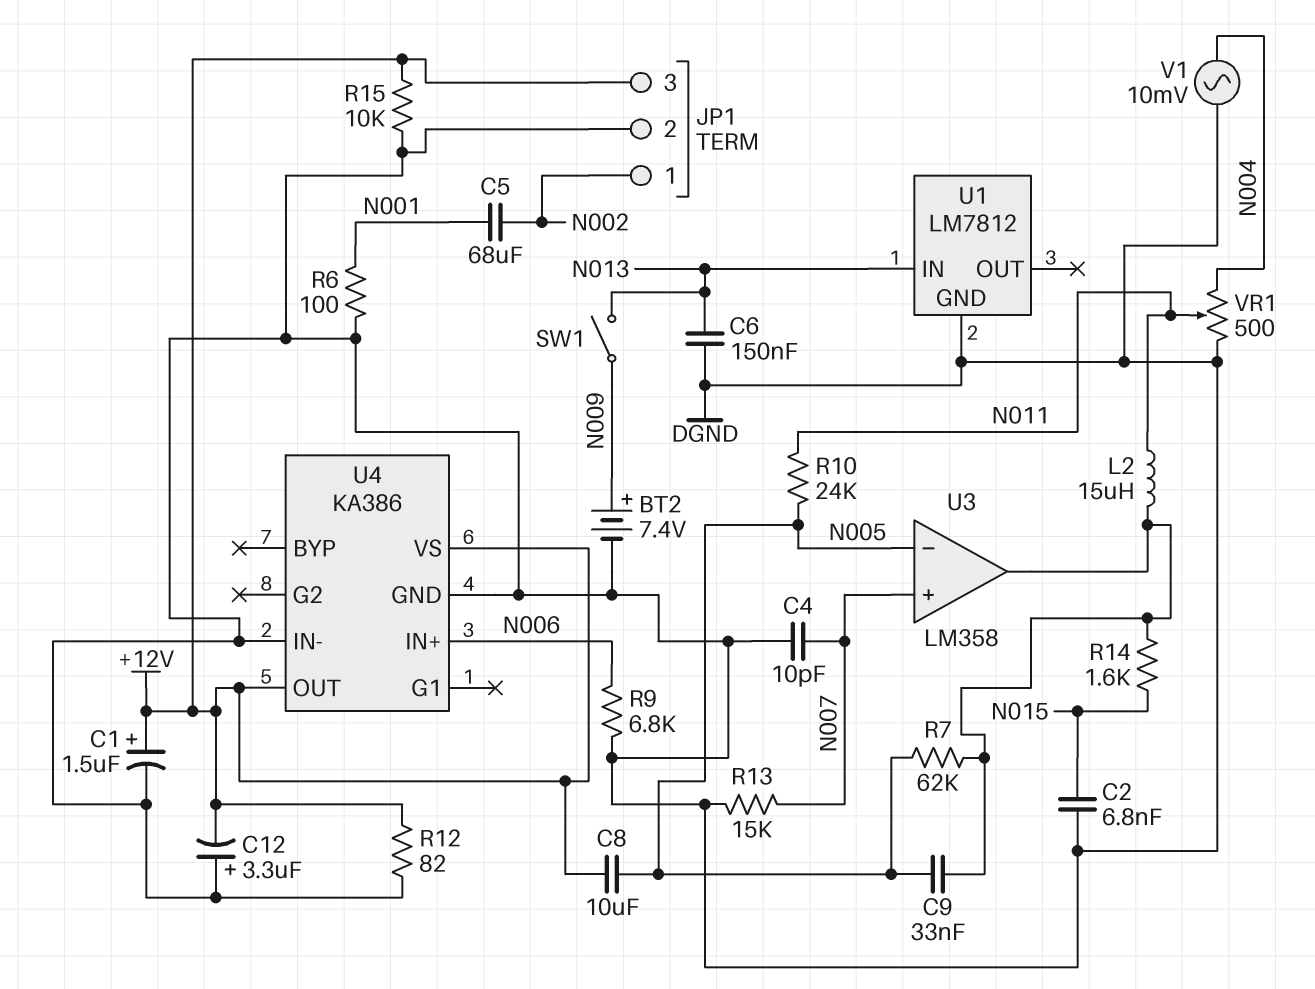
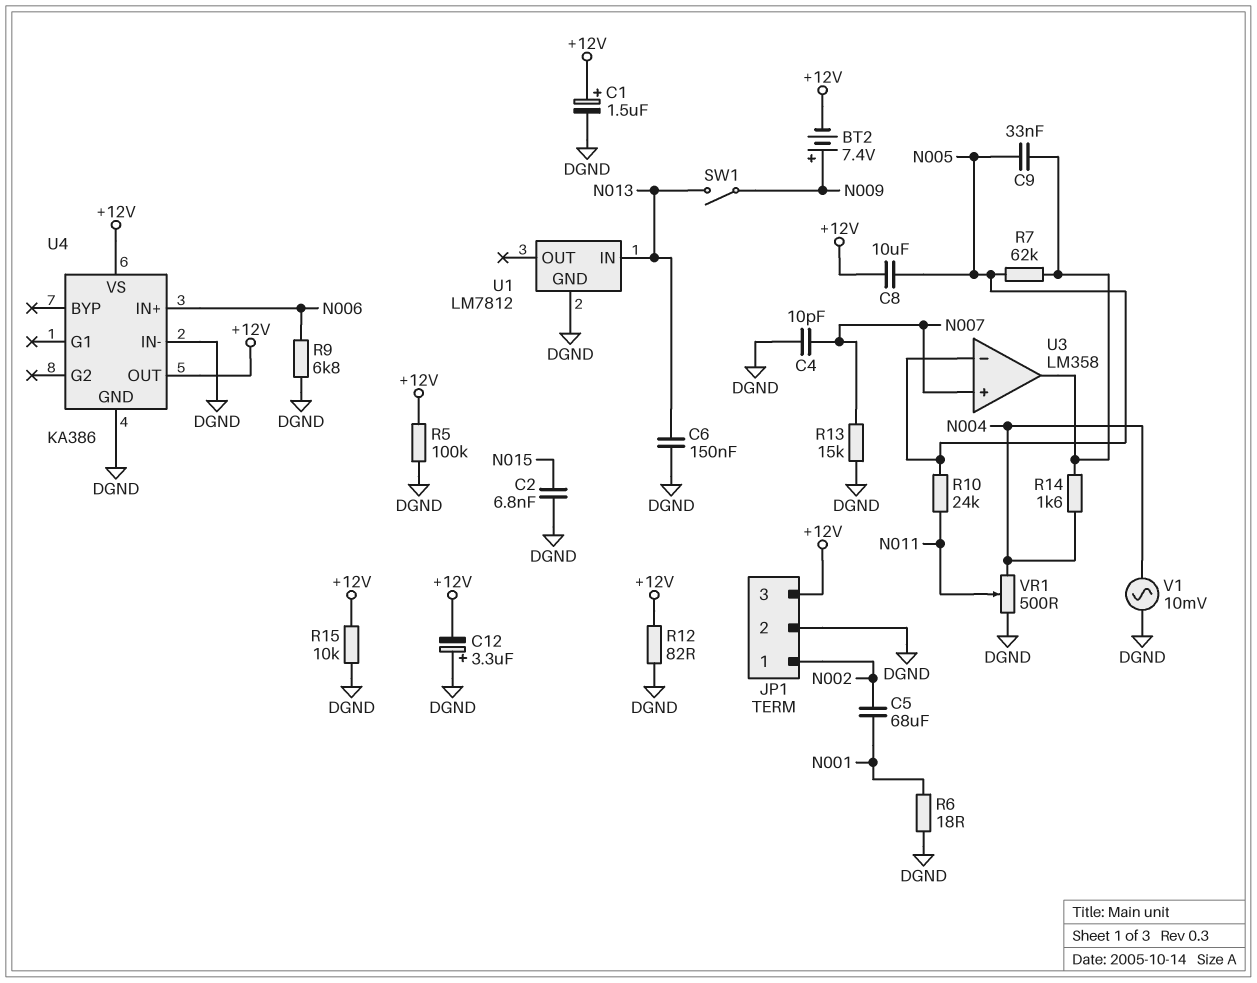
BT2: 7.4V (plus N009, minus DGND) -> 7.4V (plus N009, minus +12V)
L2: 15uH (N011, U3/out) -> none
R5: none -> 100k (+12V, DGND)
R6: 100 (DGND, N001) -> 18 (DGND, N001)
R14: 1.6k (N015, U3/out) -> 1.6k (N004, U3/out)

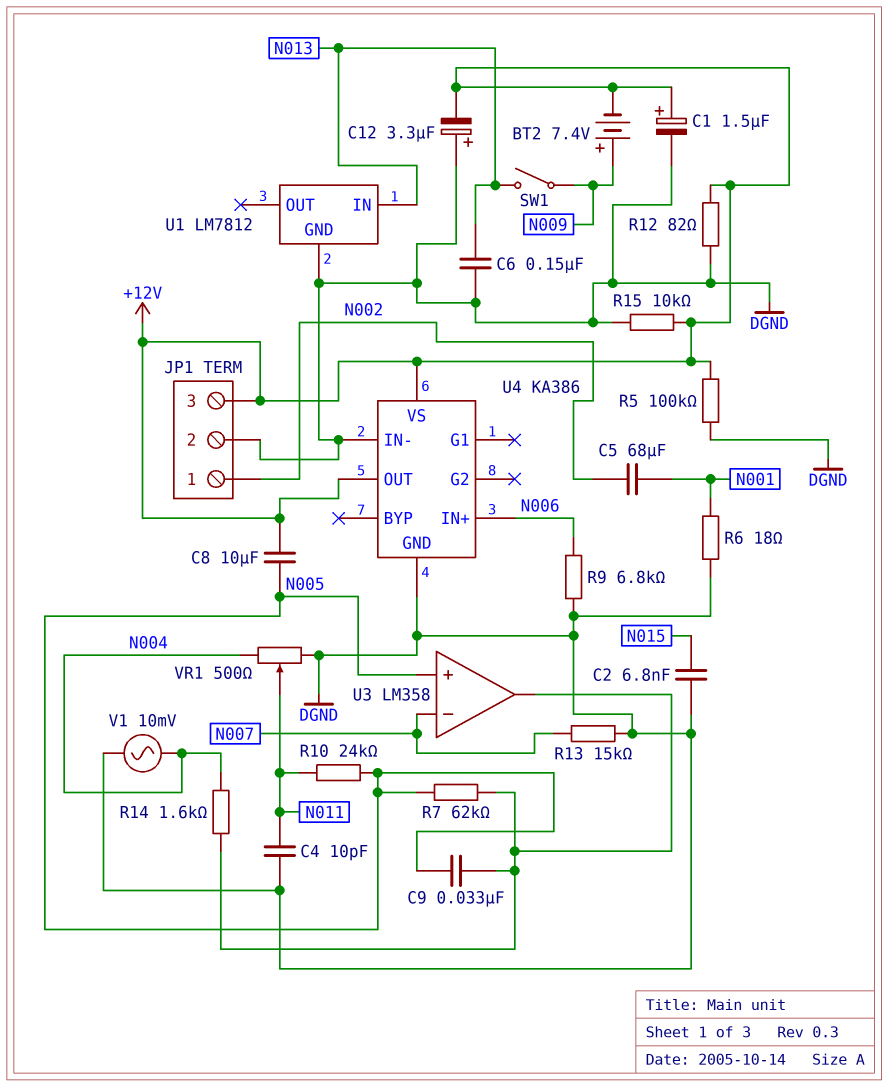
C4: 10pF (DGND, N007) -> 10pF (DGND, N011)
U3 pin in+: N007 -> N005
U3 pin in-: N005 -> N007

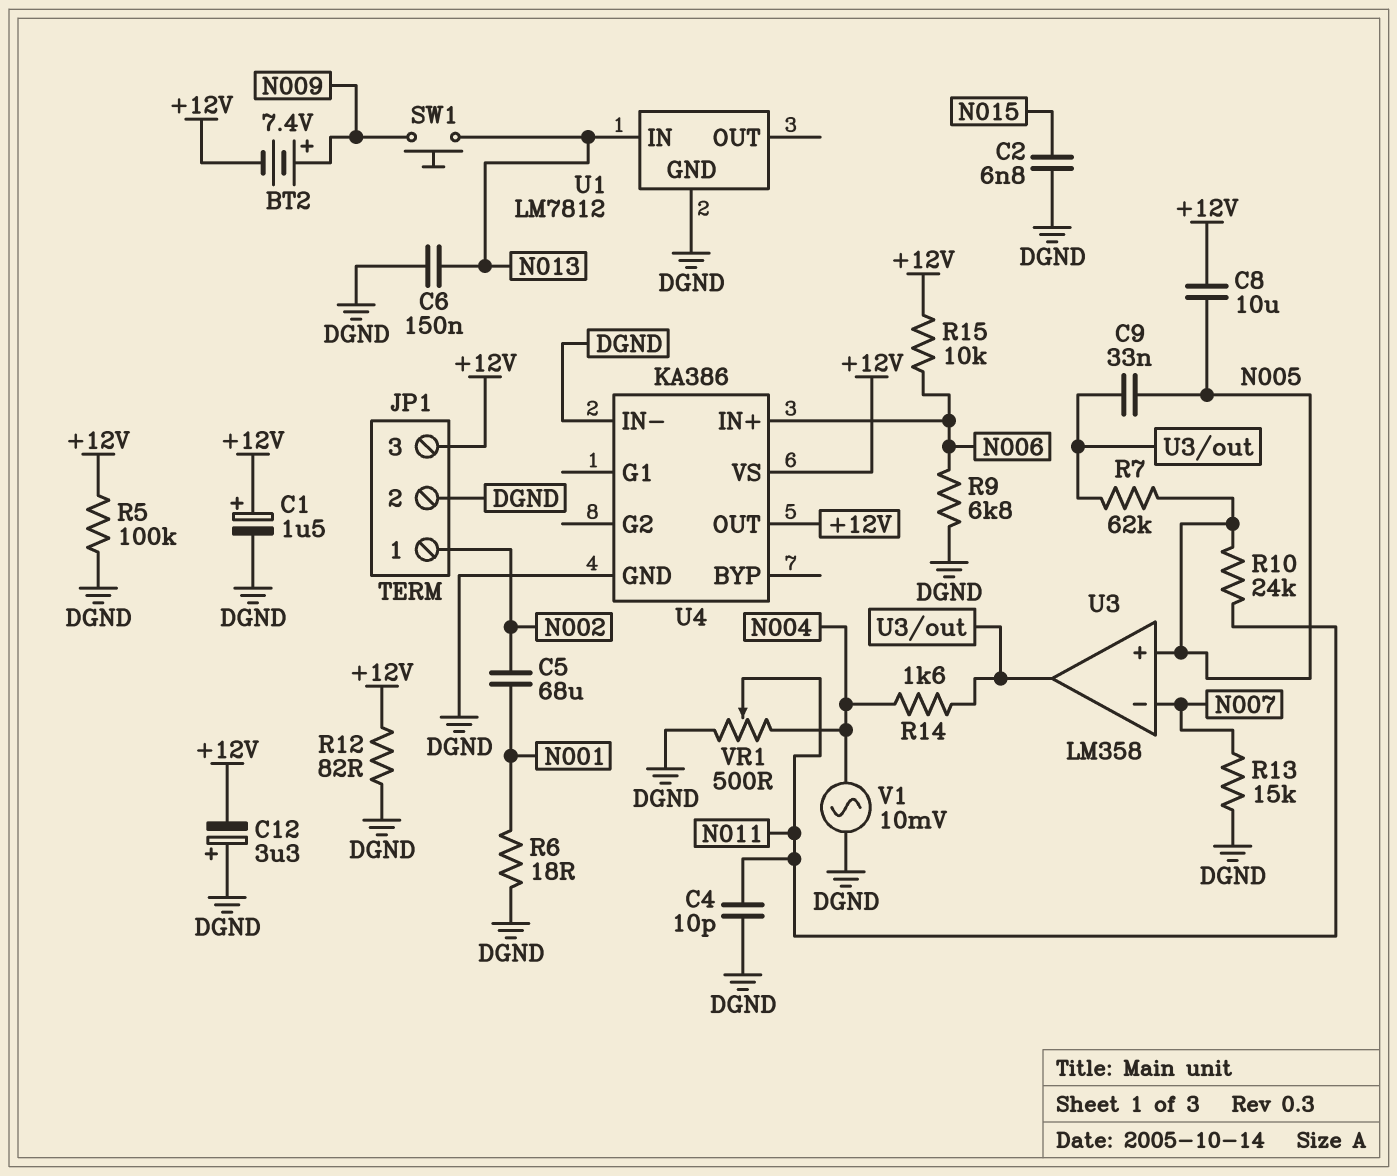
R15: 10k (+12V, DGND) -> 10k (+12V, N006)
SW1: switch (N009, N013) -> button (N009, N013)

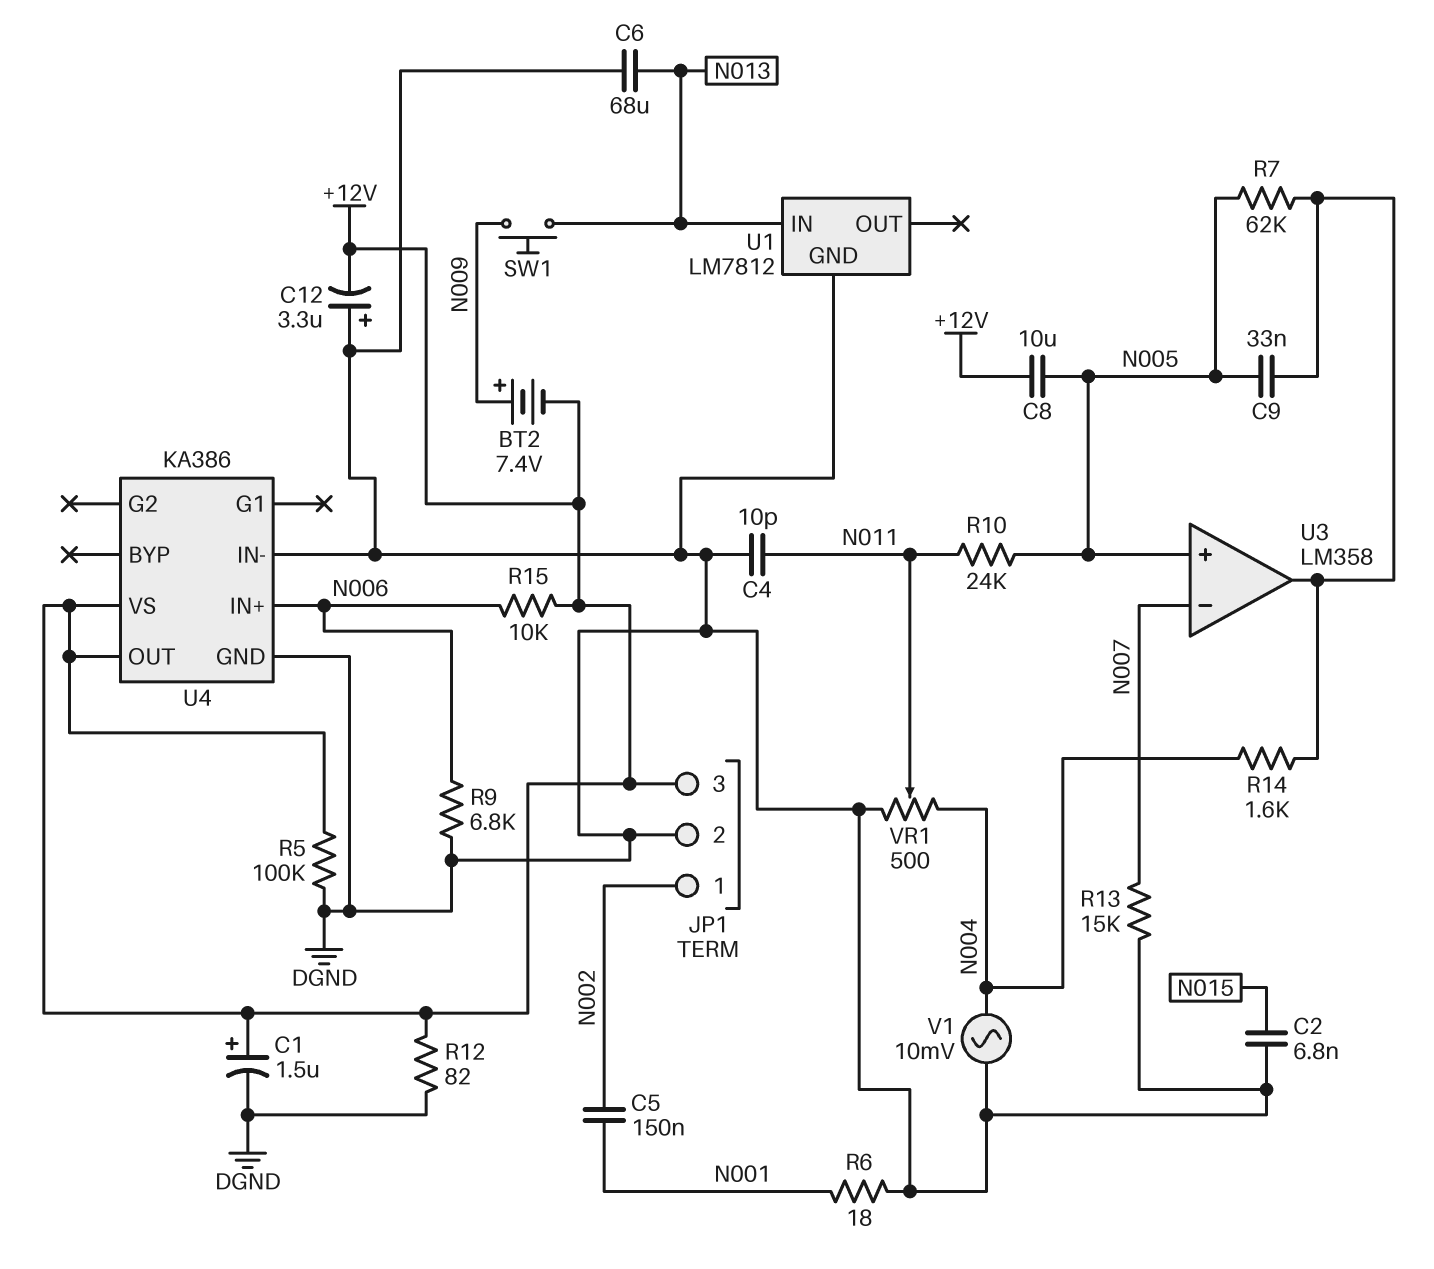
C5: 68uF (N001, N002) -> 150nF (N001, N002)
C6: 150nF (DGND, N013) -> 68uF (DGND, N013)

